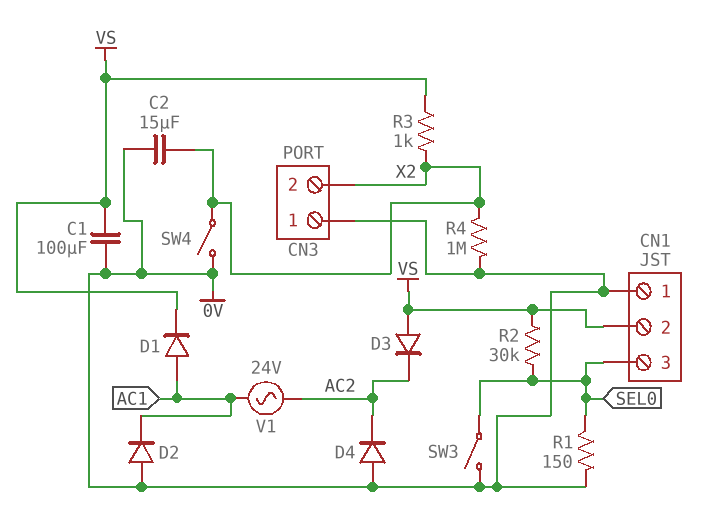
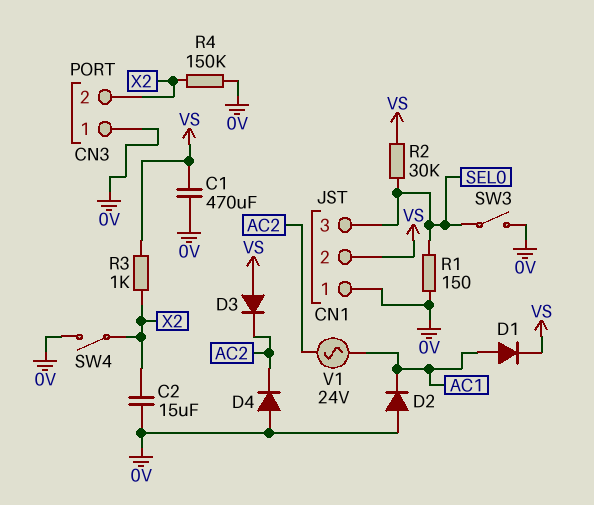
C1: 100uF (0V, VS) -> 470uF (0V, VS)
R4: 1M (0V, X2) -> 150k (0V, X2)

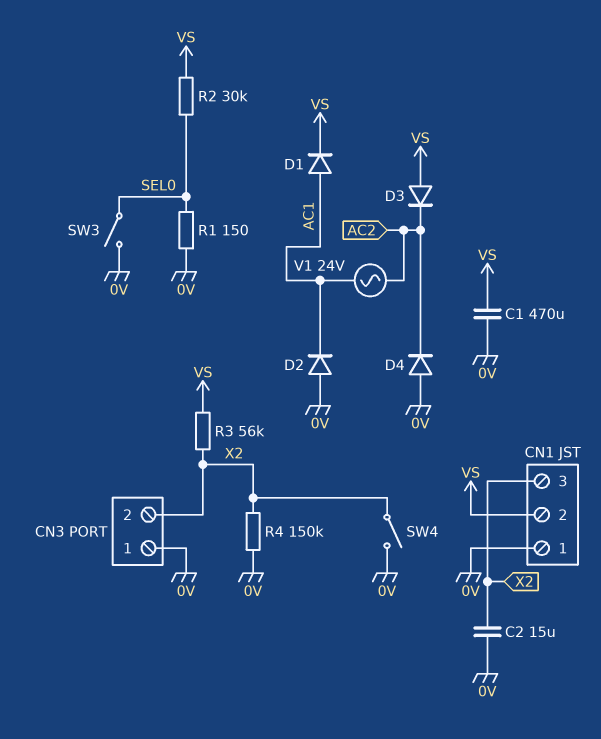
CN1 pin 3: SEL0 -> X2
R3: 1k (VS, X2) -> 56k (VS, X2)

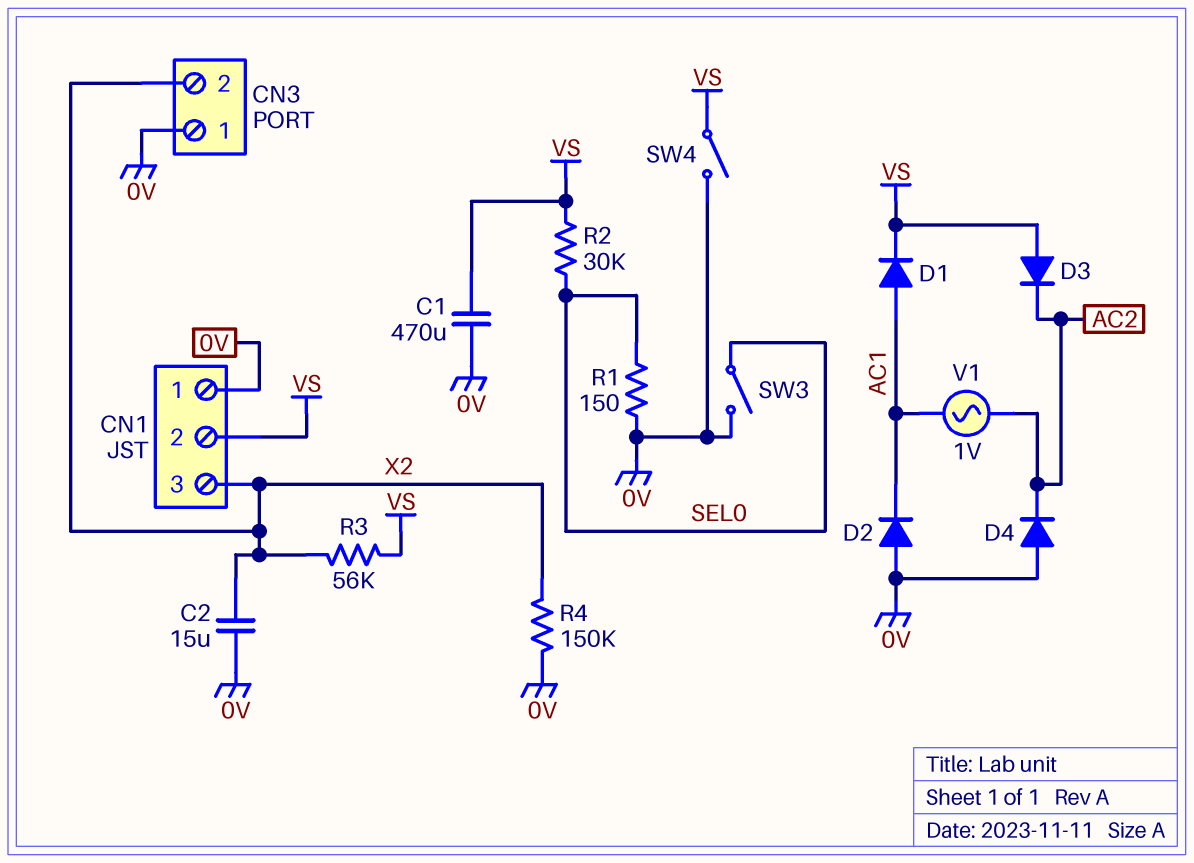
SW4: switch (0V, X2) -> switch (0V, VS)
V1: AC 24V (AC1, AC2) -> AC 1V (AC1, AC2)

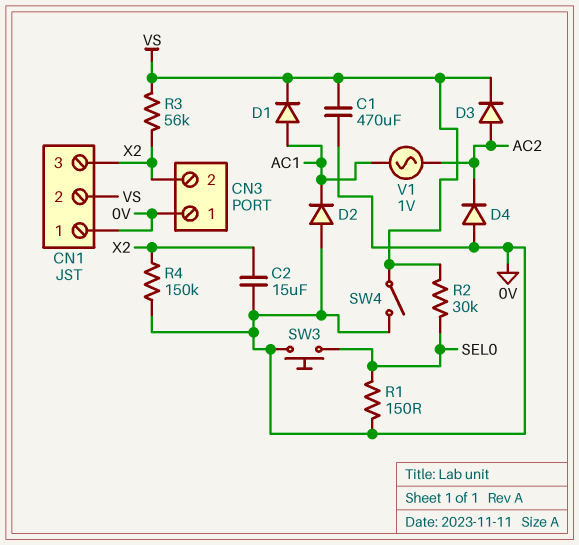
D3: diode (A VS, K AC2) -> diode (A AC2, K VS)
SW3: switch (0V, SEL0) -> button (0V, SEL0)

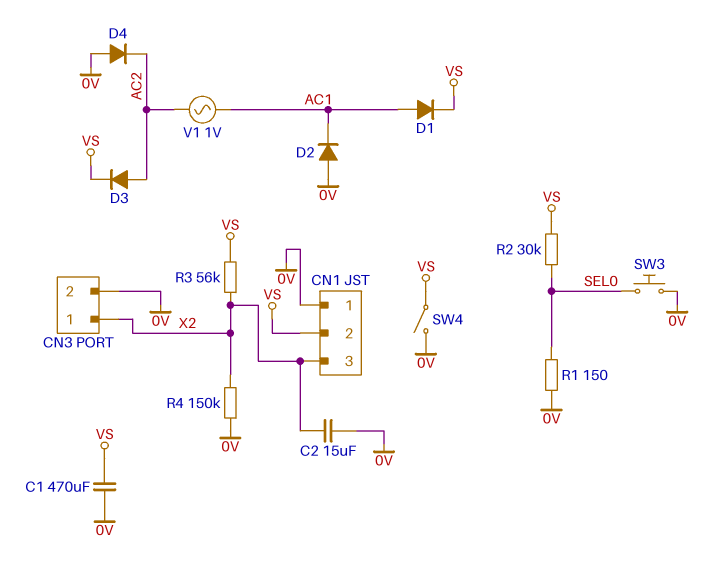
CN3 pin 1: 0V -> X2
CN3 pin 2: X2 -> 0V

